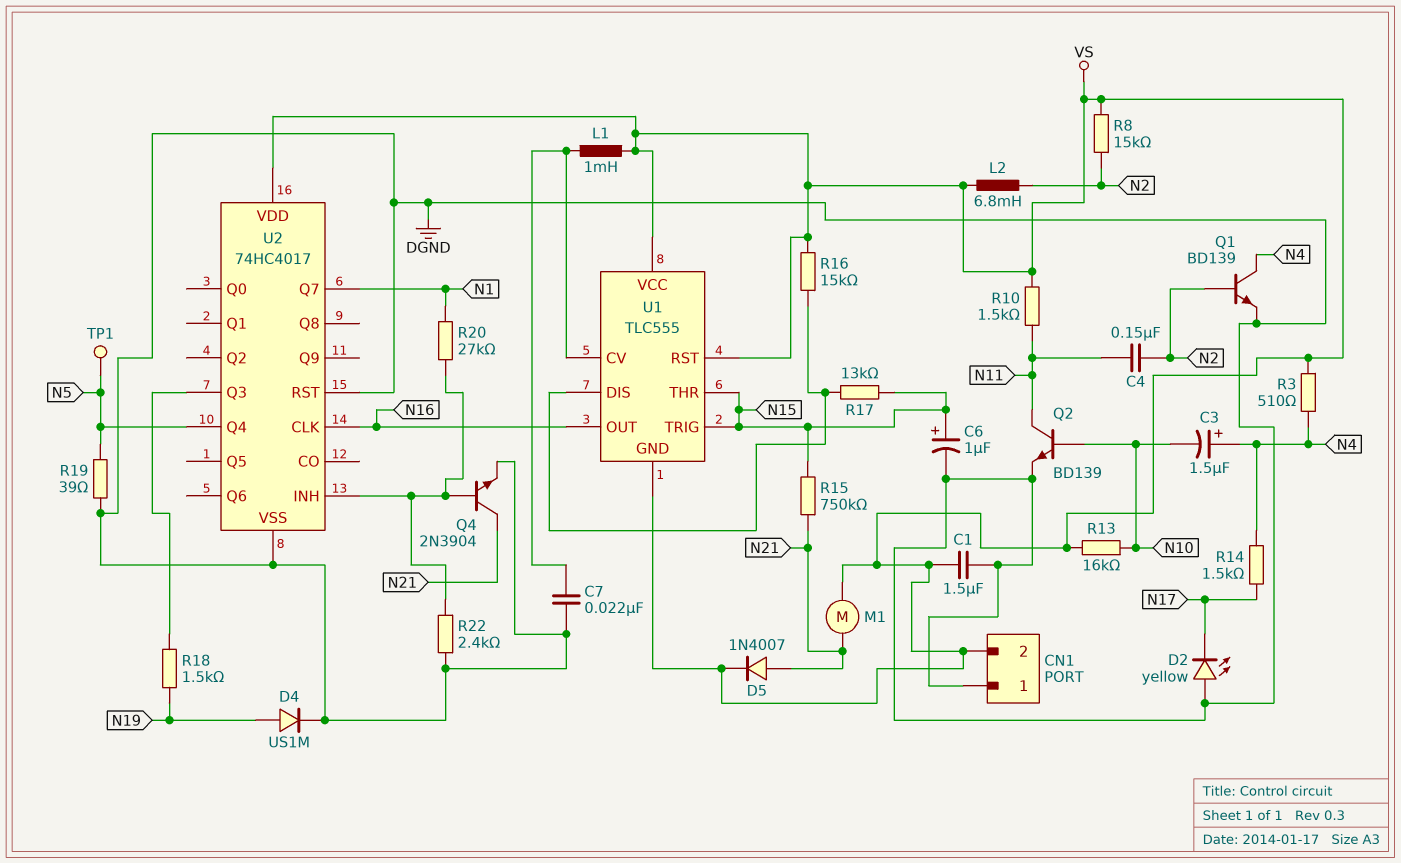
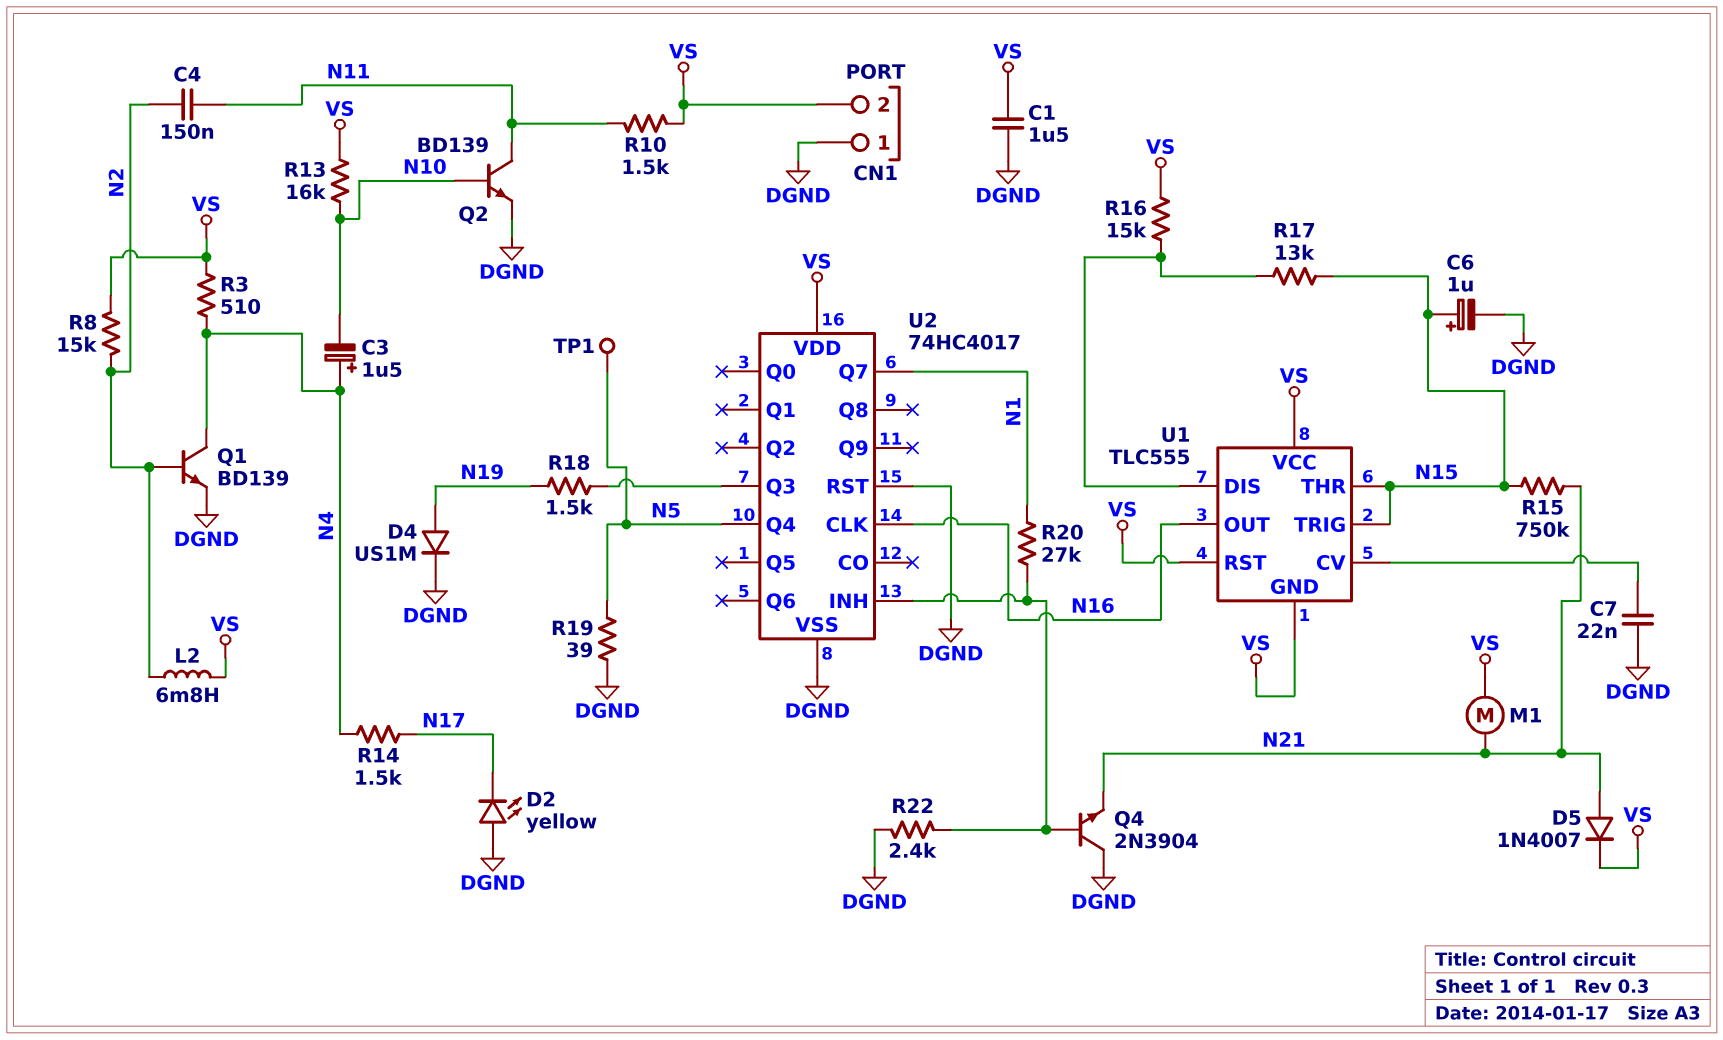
L1: 1mH (U1/CV, VS) -> none
Q4: NPN 2N3904 (B U2/INH, C N21, E DGND) -> NPN 2N3904 (B U2/INH, C DGND, E N21)

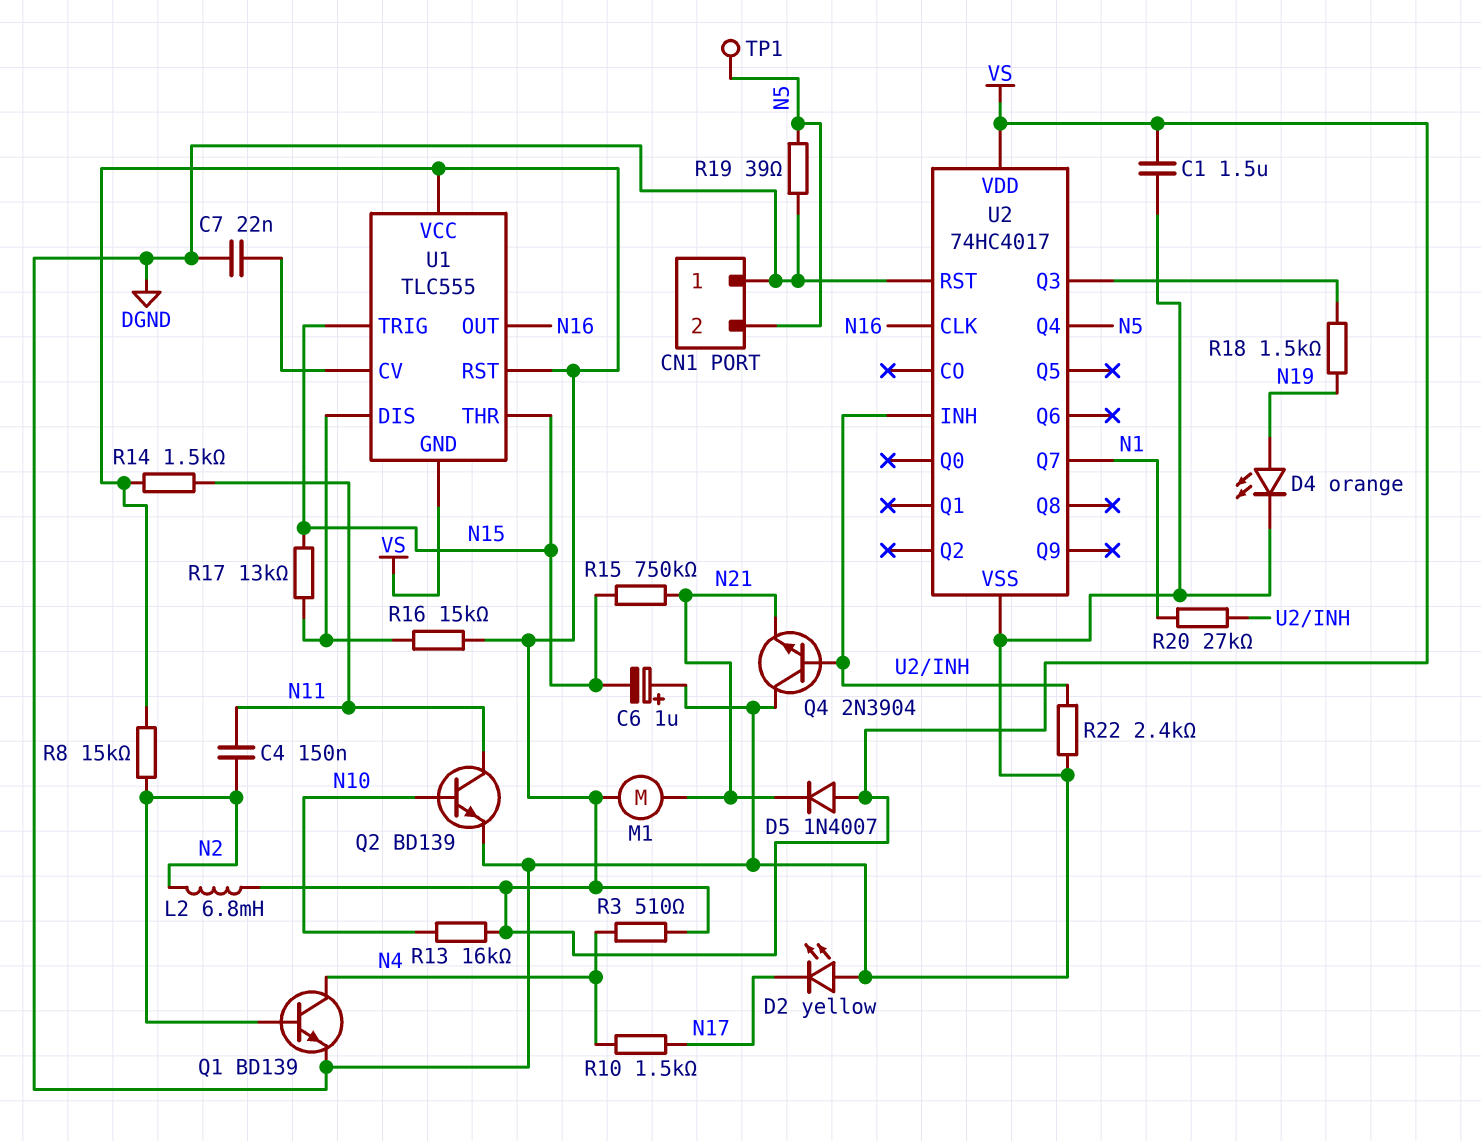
C3: 1.5uF (plus N4, minus N10) -> none
C6: 1uF (plus N15, minus DGND) -> 1uF (plus DGND, minus N15)
CN1 pin 2: VS -> N5
D4: diode US1M (A N19, K DGND) -> LED orange (A N19, K DGND)
D5: diode 1N4007 (A N21, K VS) -> diode 1N4007 (A VS, K N21)
R10: 1.5k (N11, VS) -> 1.5k (N4, N17)
R14: 1.5k (N4, N17) -> 1.5k (N11, VS)

